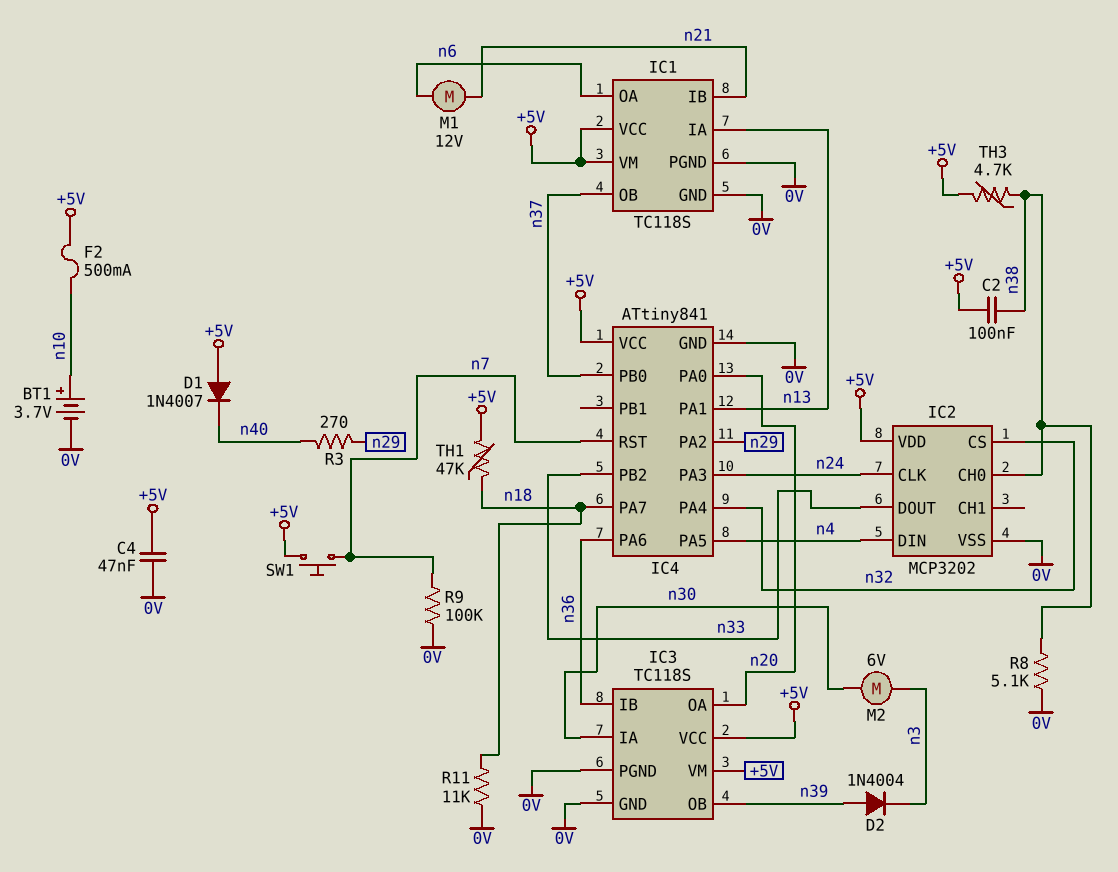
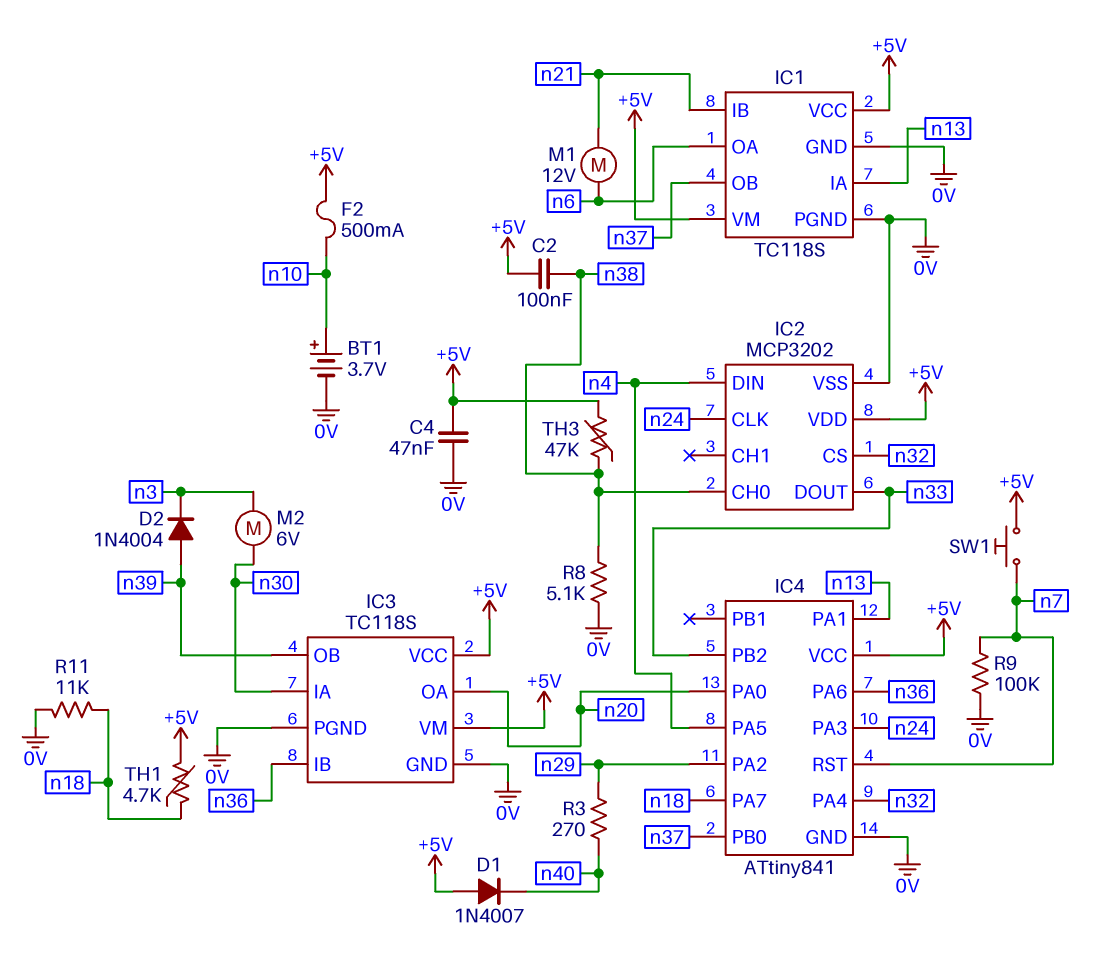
TH1: 47k (+5V, n18) -> 4.7k (+5V, n18)
TH3: 4.7k (+5V, n38) -> 47k (+5V, n38)

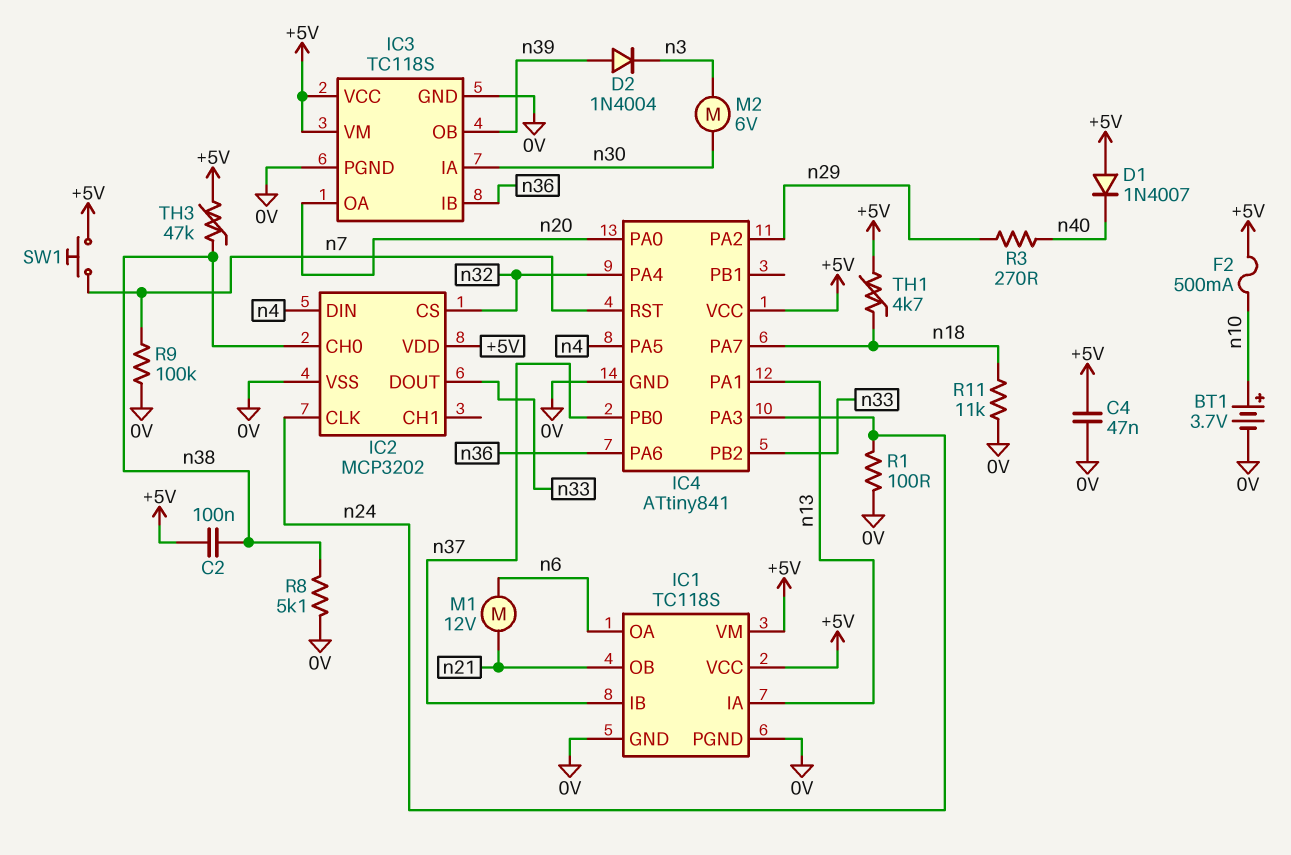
IC1 pin IB: n21 -> n37
IC1 pin OB: n37 -> n21
R1: none -> 100 (0V, n24)

